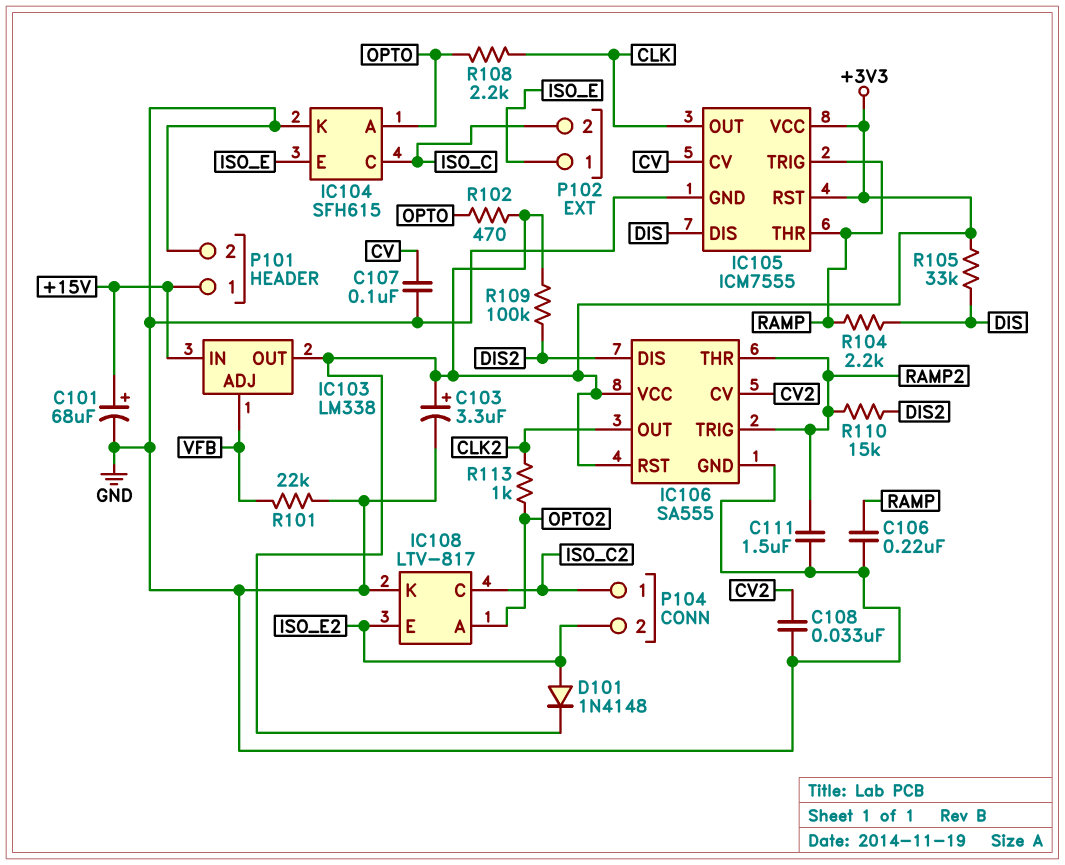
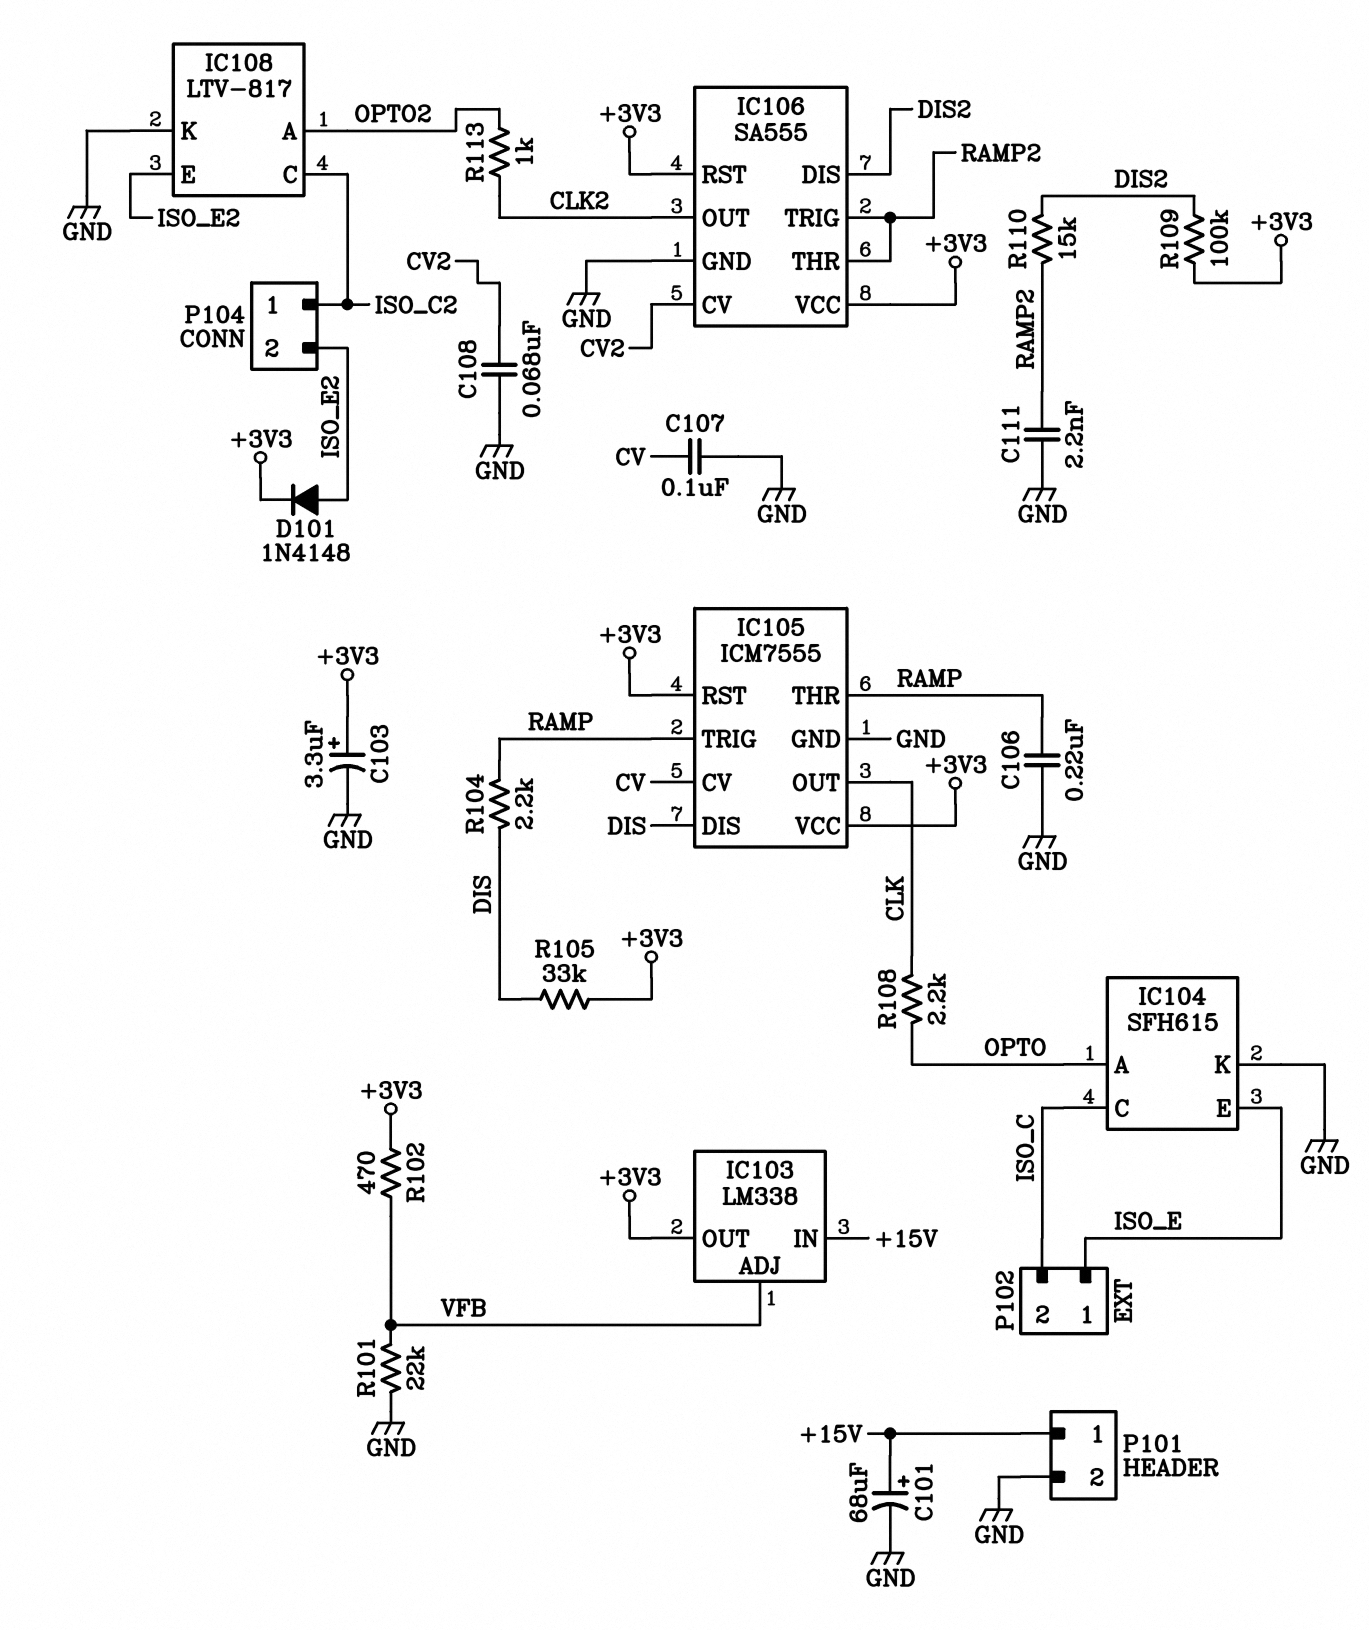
C108: 33nF (CV2, GND) -> 68nF (CV2, GND)
C111: 1.5uF (GND, RAMP2) -> 2.2nF (GND, RAMP2)
R102: 470 (+3V3, OPTO) -> 470 (+3V3, VFB)

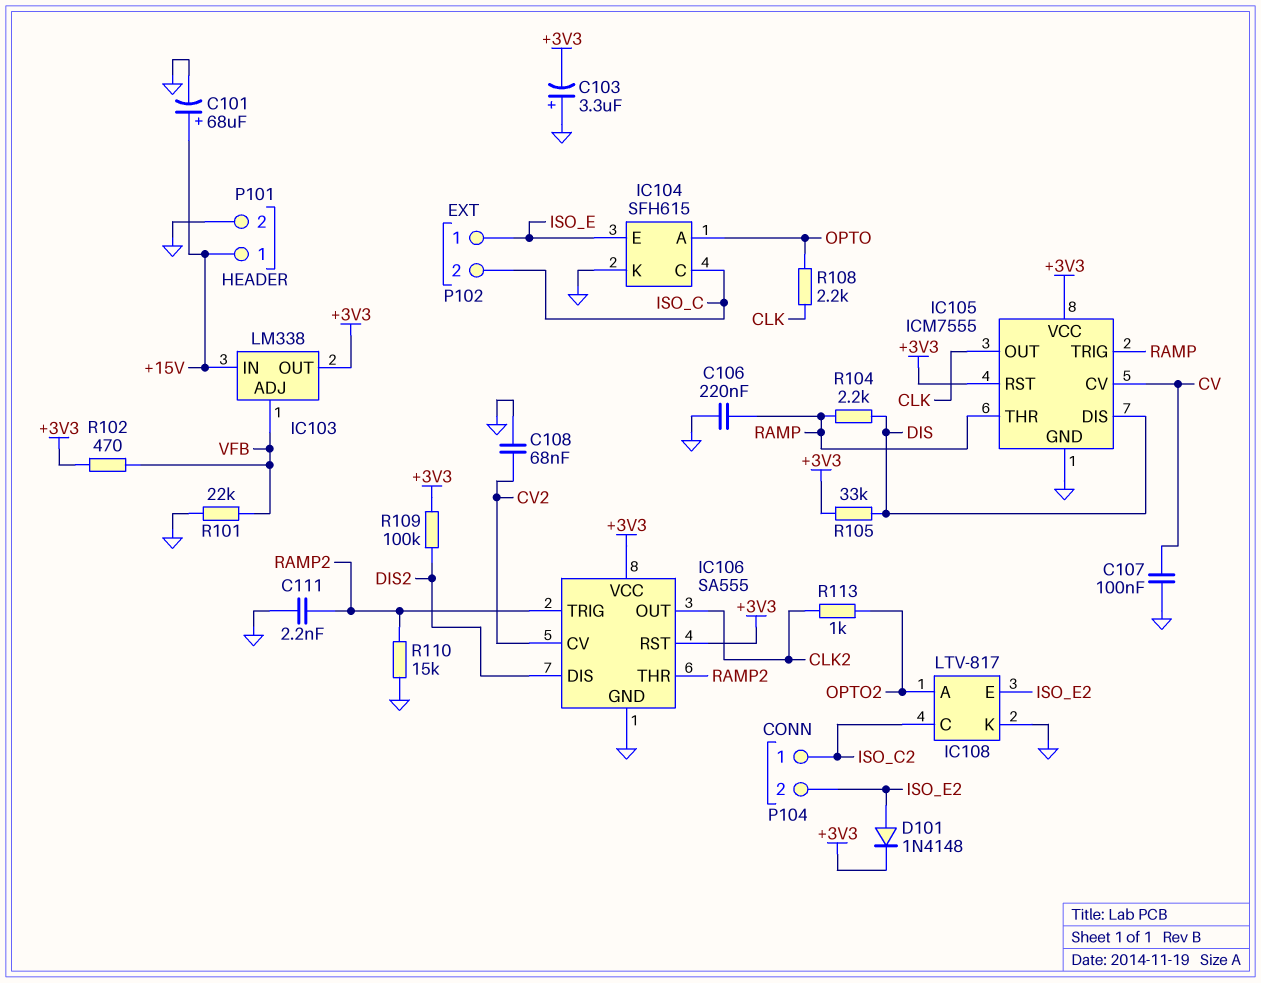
C103: 3.3uF (plus +3V3, minus GND) -> 3.3uF (plus GND, minus +3V3)
R110: 15k (DIS2, RAMP2) -> 15k (GND, RAMP2)

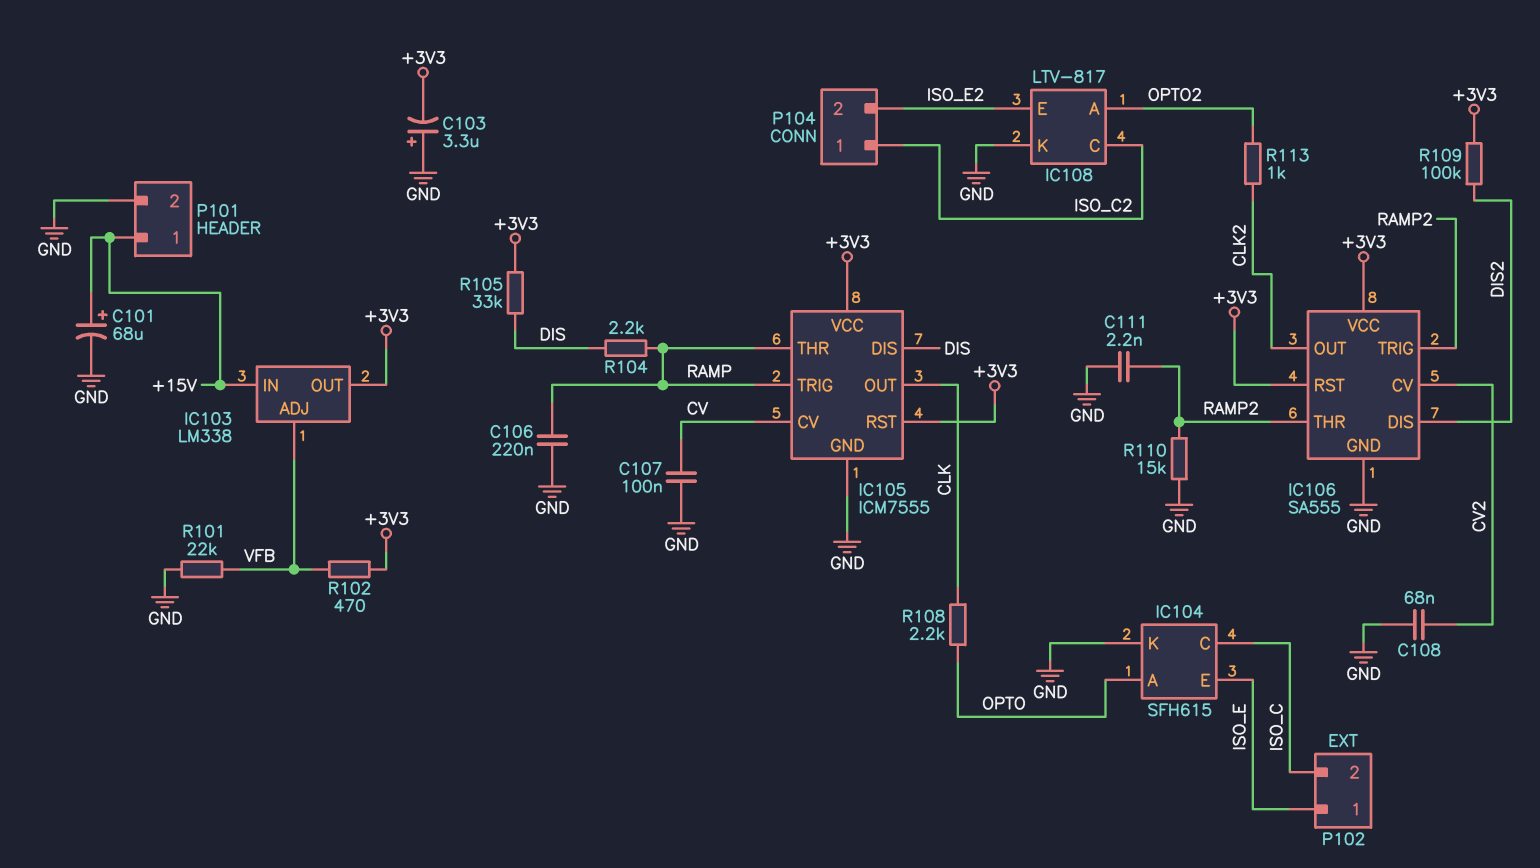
D101: diode 1N4148 (A ISO_E2, K +3V3) -> none

